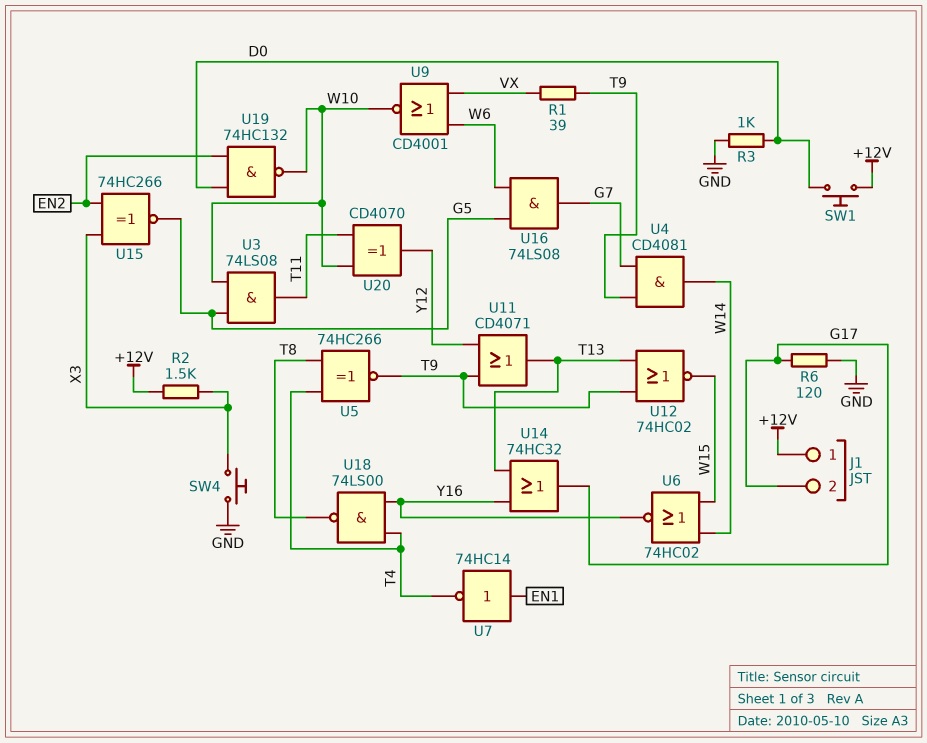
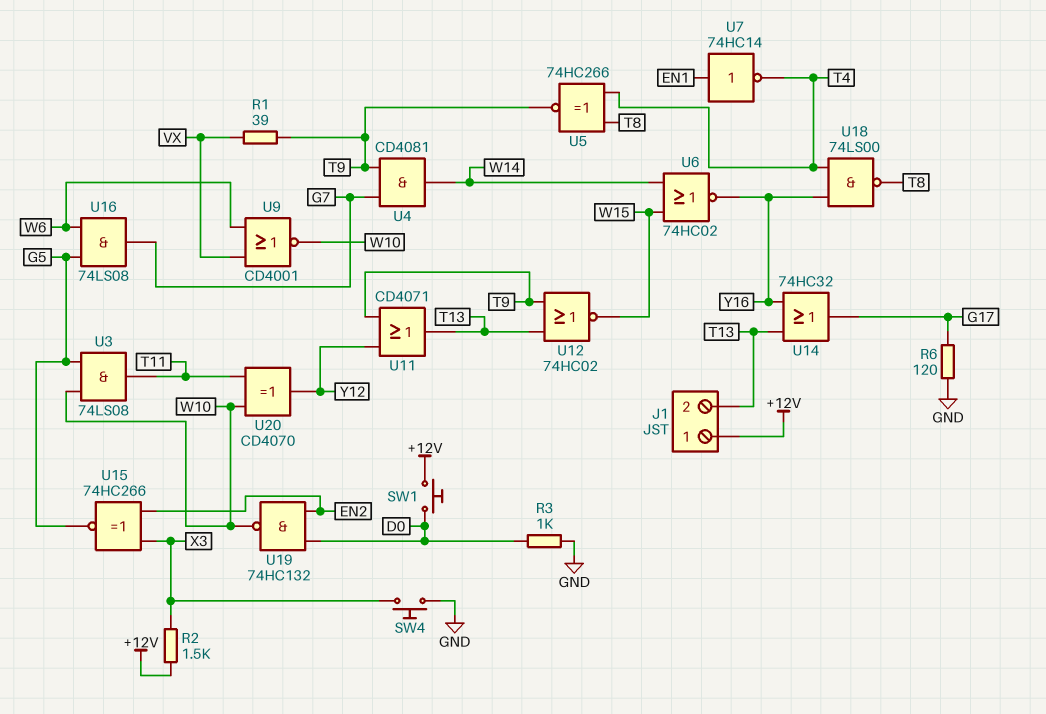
J1 pin 2: G17 -> T13

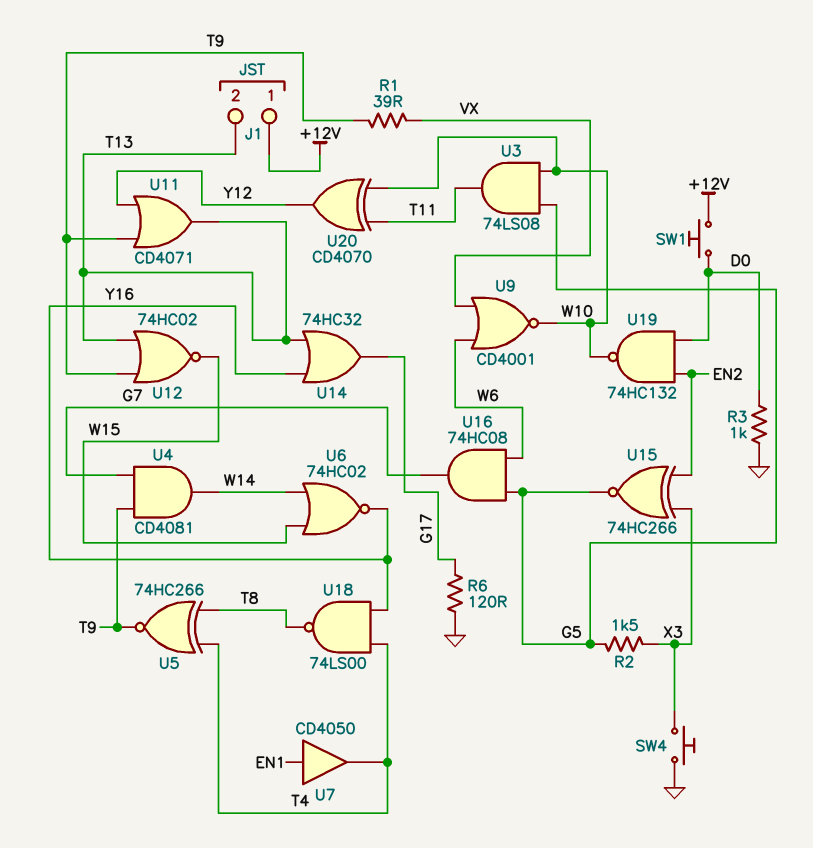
R2: 1.5k (+12V, X3) -> 1.5k (G5, X3)
U7: NOT 74HC14 (in EN1, out T4) -> buffer CD4050 (in EN1, out T4)
U16: AND 74LS08 (in G5, in W6, out G7) -> AND 74HC08 (in G5, in W6, out G7)

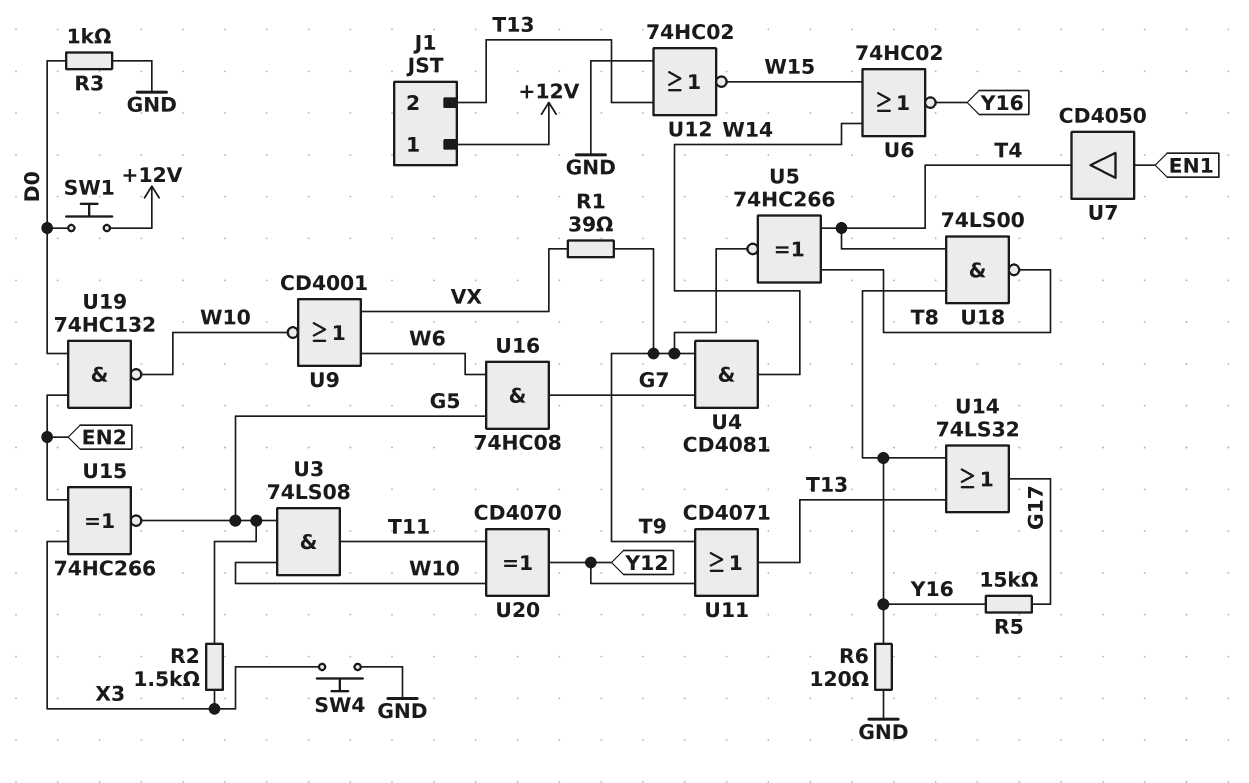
R5: none -> 15k (G17, Y16)
R6: 120 (G17, GND) -> 120 (GND, Y16)
U12: NOR 74HC02 (in T9, in T13, out W15) -> NOR 74HC02 (in GND, in T13, out W15)
U14: OR 74HC32 (in T13, in Y16, out G17) -> OR 74LS32 (in T13, in Y16, out G17)

